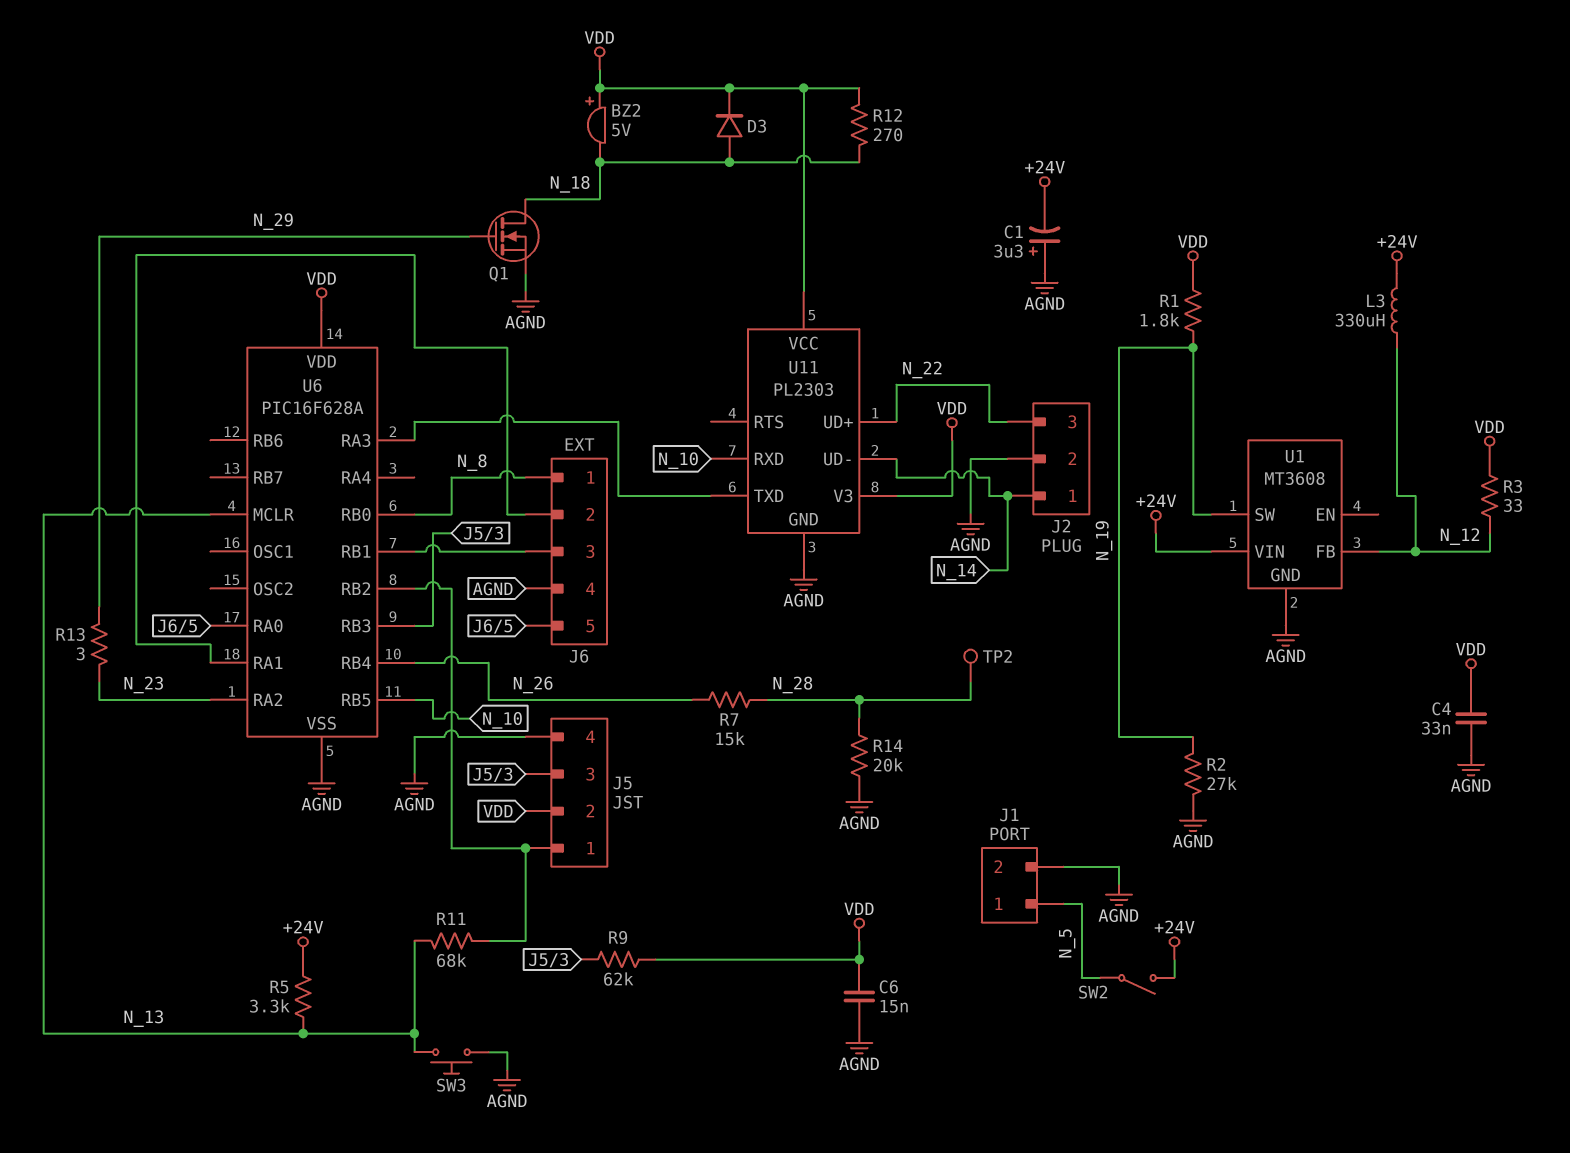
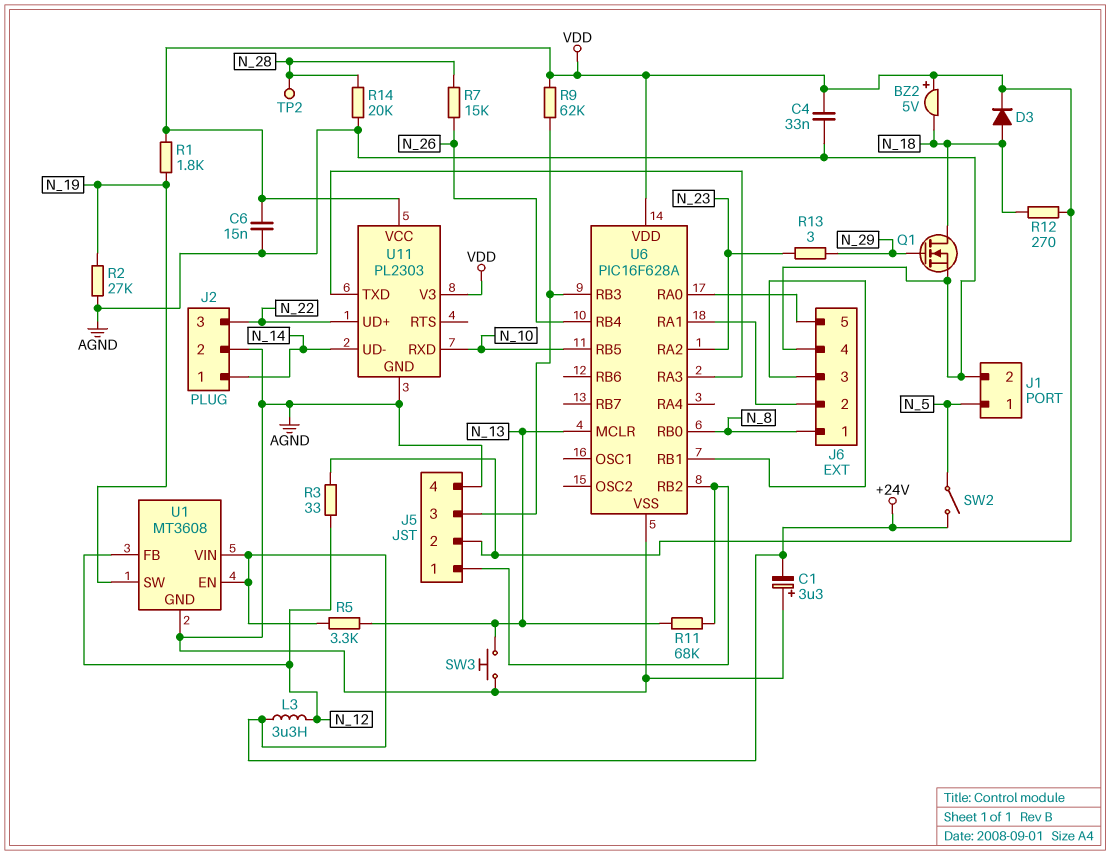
L3: 330uH (+24V, N_12) -> 3.3uH (+24V, N_12)
U1 pin EN: none -> +24V

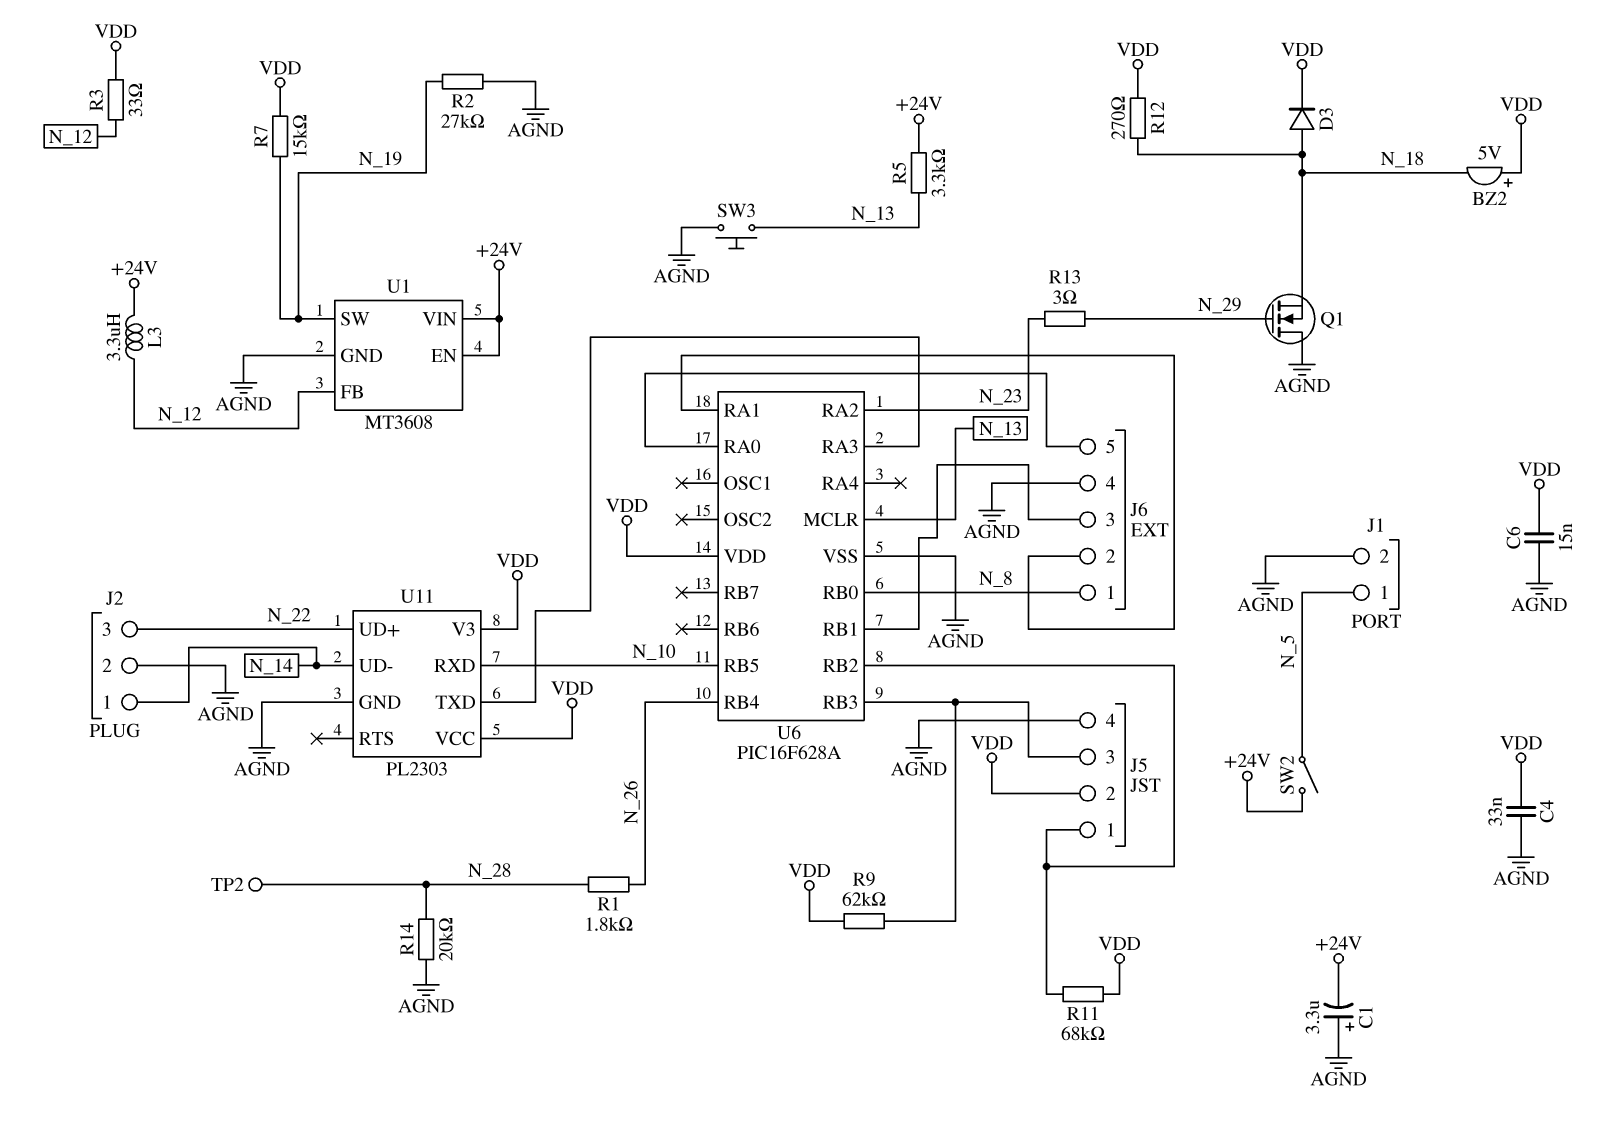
Q1: NMOS (G N_29, D N_18, S AGND) -> NMOS (G N_29, D AGND, S N_18)
R1: 1.8k (N_19, VDD) -> 1.8k (N_26, N_28)
R7: 15k (N_26, N_28) -> 15k (N_19, VDD)
R11: 68k (J5/1, N_13) -> 68k (J5/1, VDD)

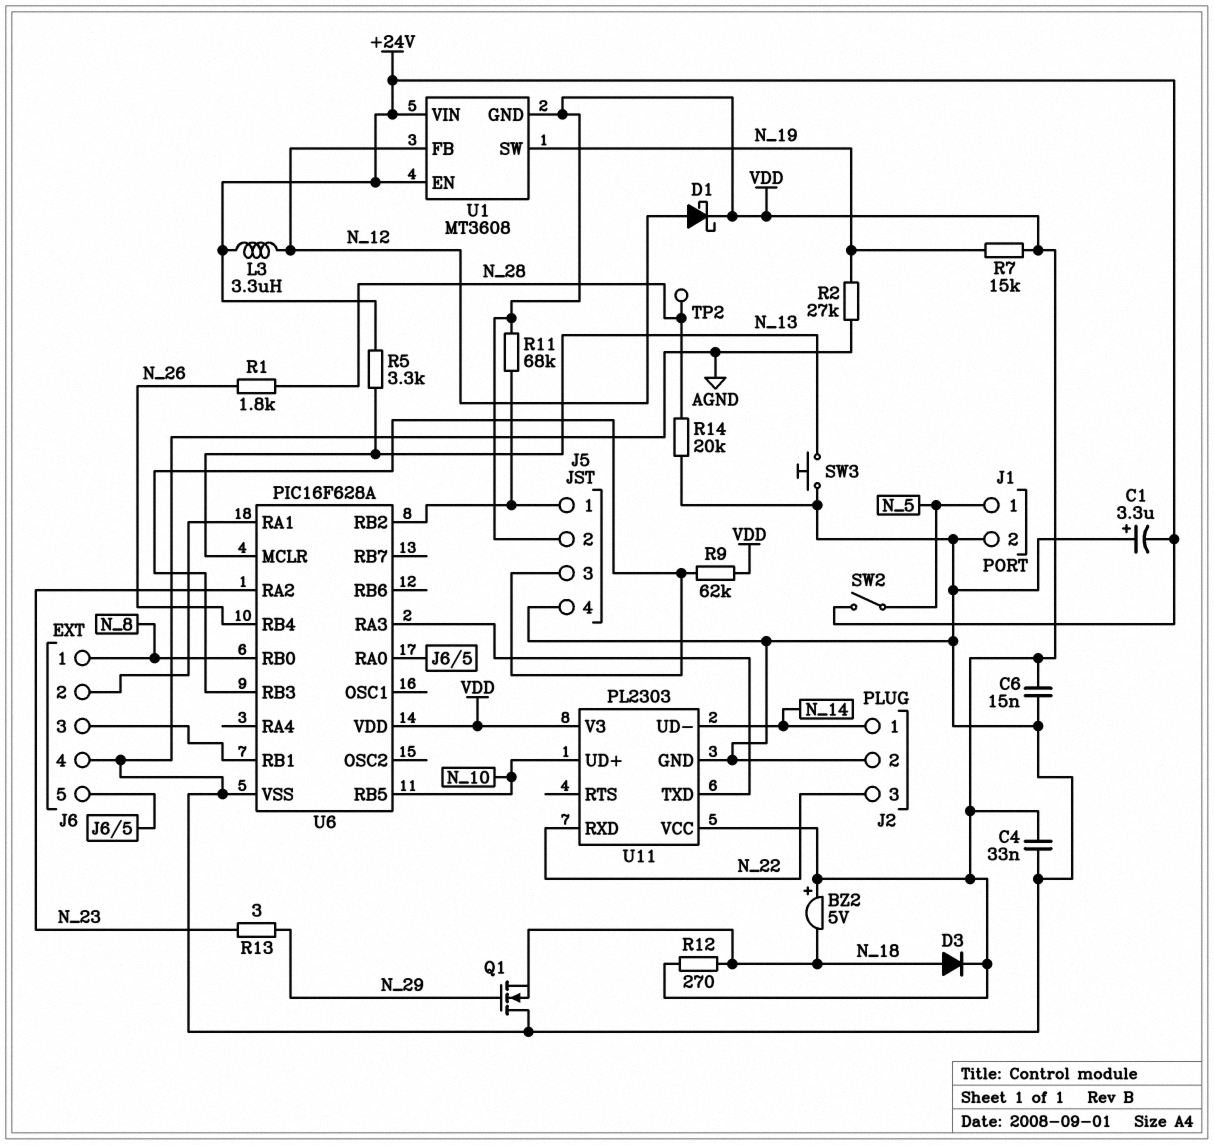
D1: none -> schottky (A N_12, K VDD)
R3: 33 (N_12, VDD) -> none
U1 pin GND: AGND -> VDD
U11 pin RXD: N_10 -> N_22
U11 pin UD+: N_22 -> N_10

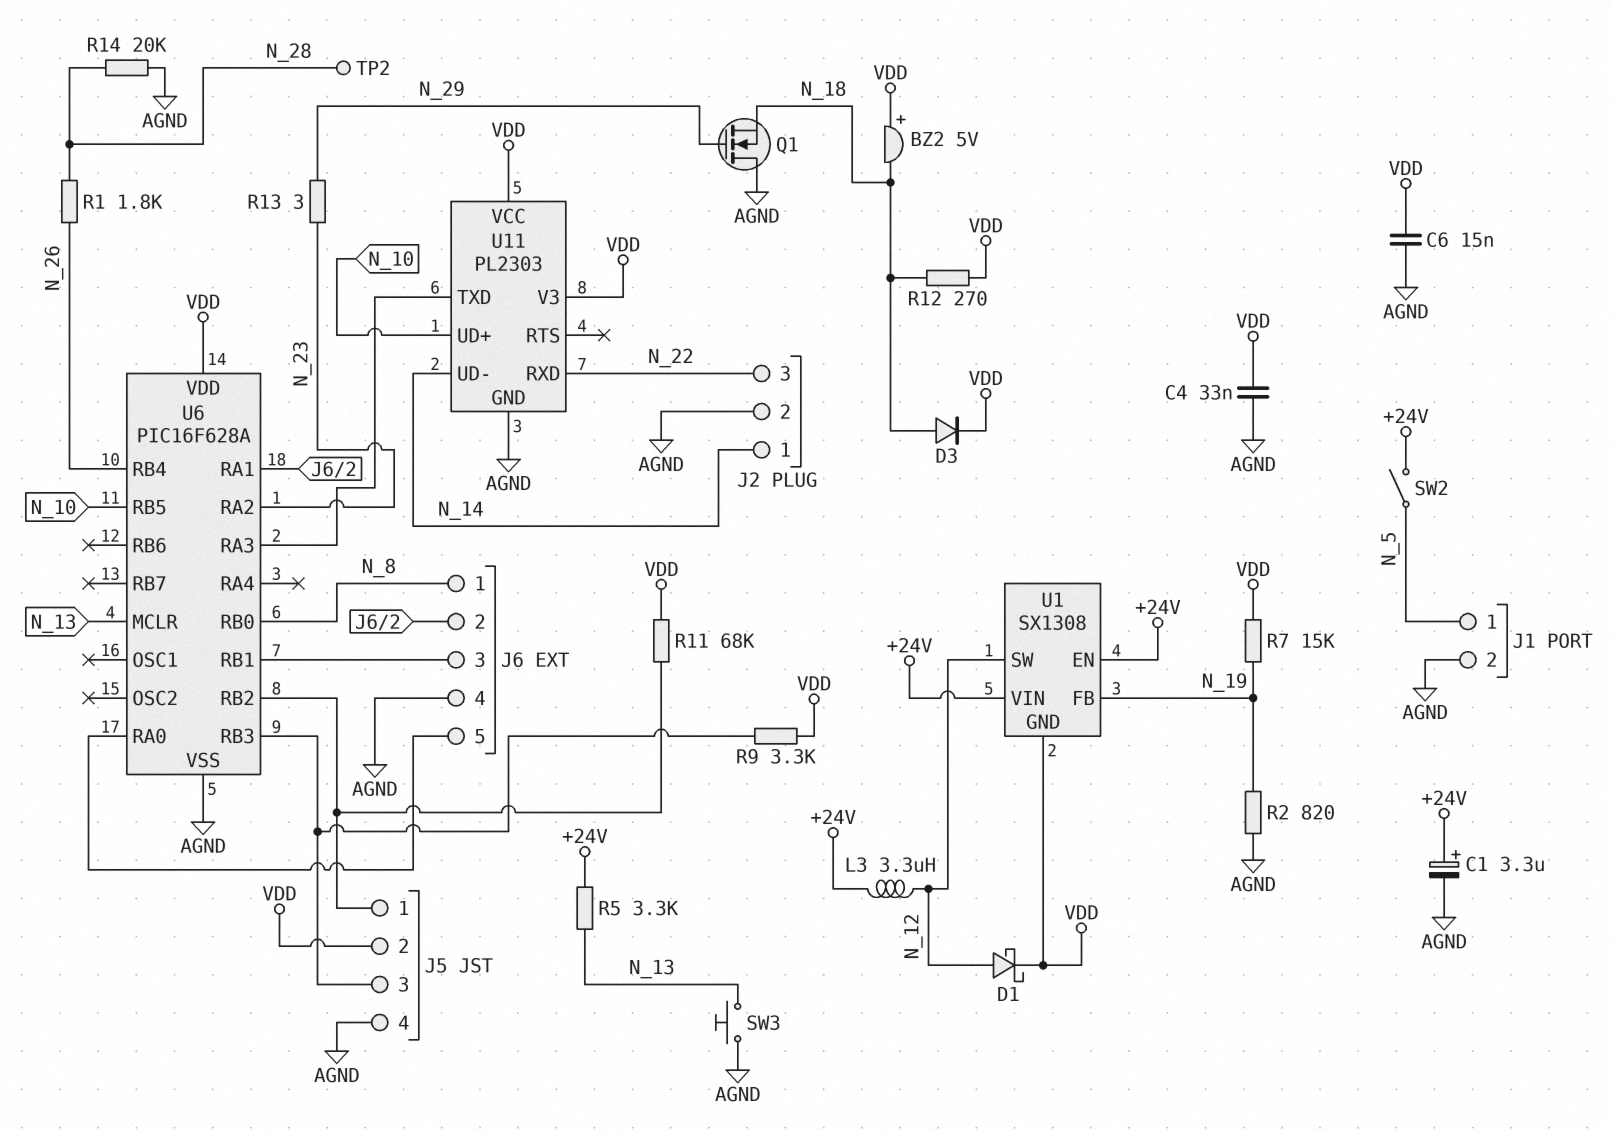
C1: 3.3uF (plus AGND, minus +24V) -> 3.3uF (plus +24V, minus AGND)
R2: 27k (AGND, N_19) -> 820 (AGND, N_19)
R9: 62k (J5/3, VDD) -> 3.3k (J5/3, VDD)
U1: MT3608 -> SX1308
U1 pin FB: N_12 -> N_19
U1 pin SW: N_19 -> N_12

